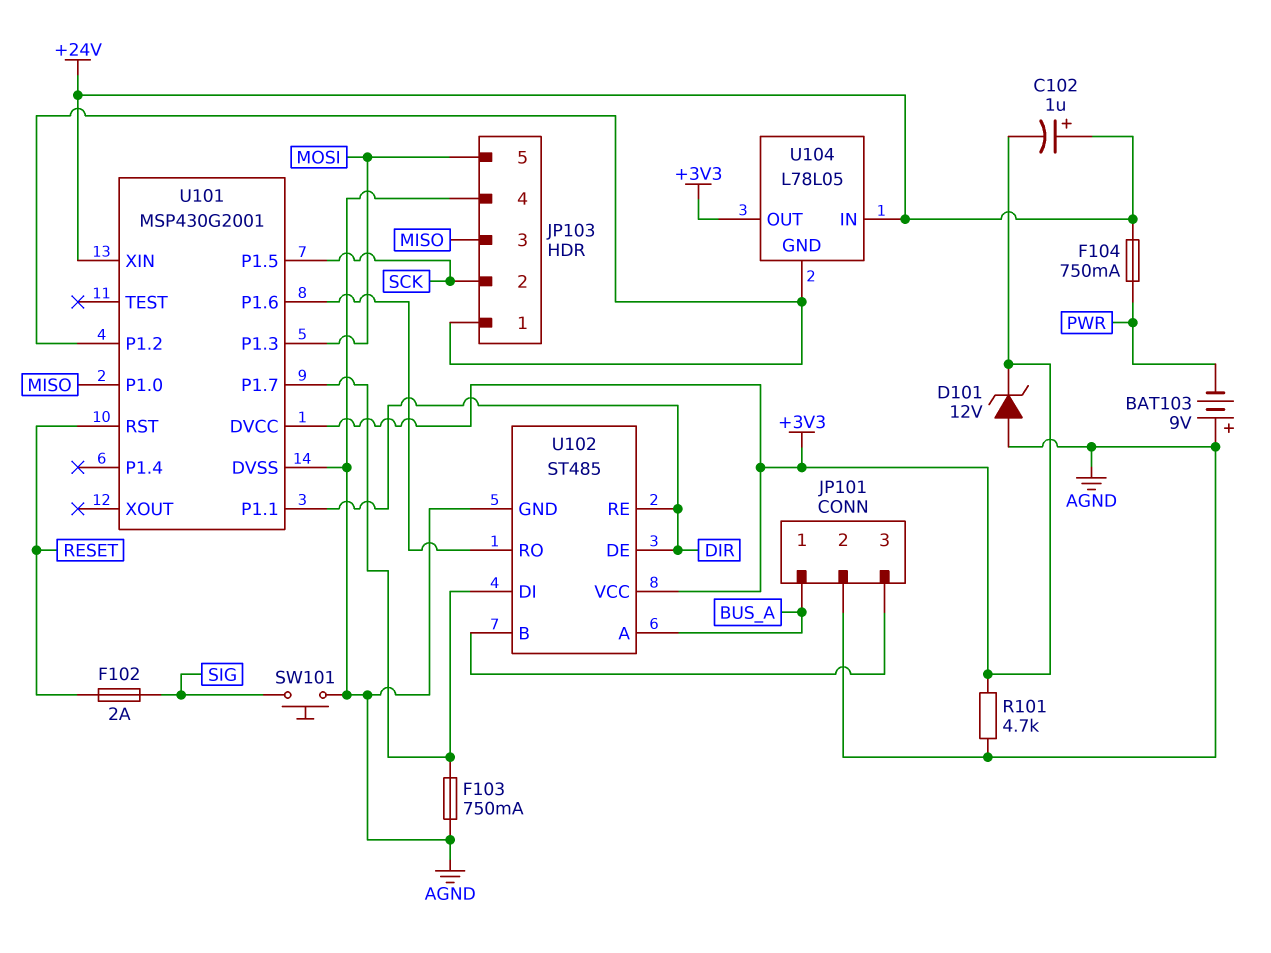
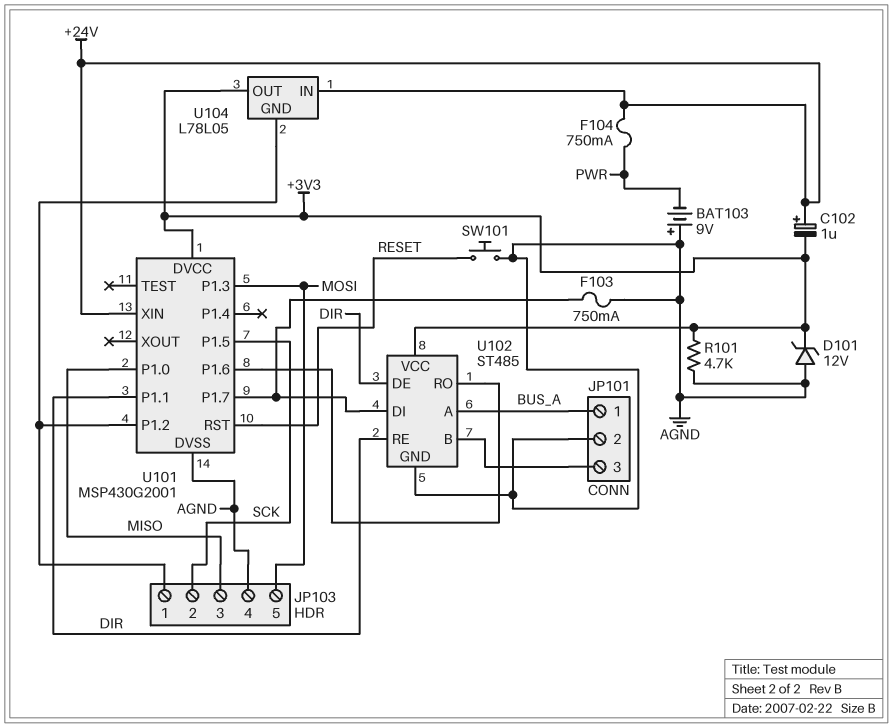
F102: 2A (RESET, SIG) -> none
SW101: button (AGND, SIG) -> button (AGND, RESET)

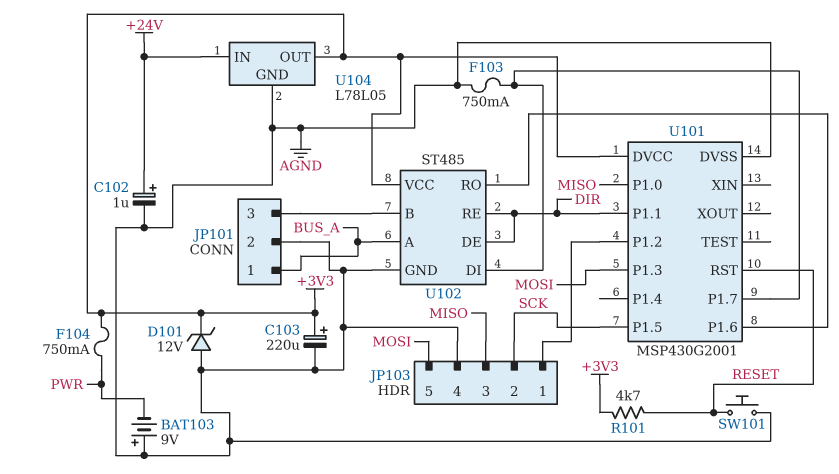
C102: 1uF (plus +24V, minus +3V3) -> 1uF (plus +24V, minus AGND)
C103: none -> 220uF (plus +3V3, minus AGND)
F104: 750mA (+24V, PWR) -> 750mA (+3V3, PWR)
R101: 4.7k (+3V3, AGND) -> 4.7k (+3V3, RESET)
U101 pin XIN: +24V -> none
U104 pin GND: JP103/1 -> AGND

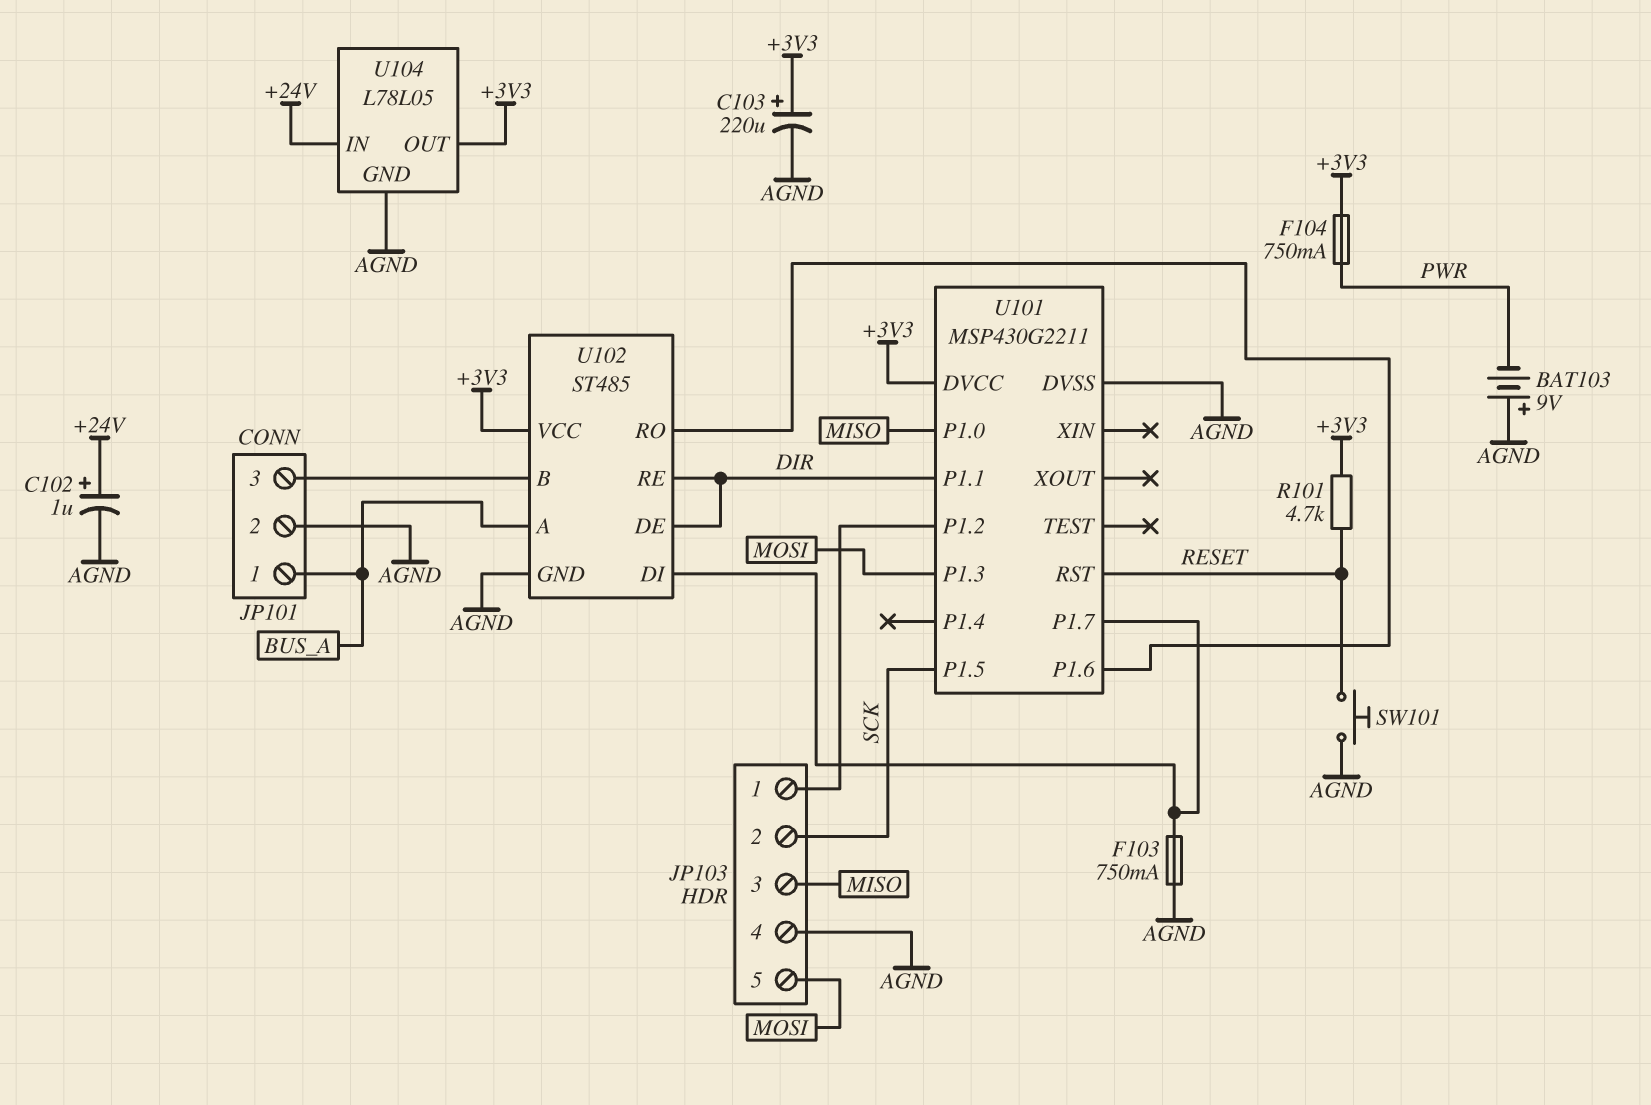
D101: zener 12V (A AGND, K +3V3) -> none
U101: MSP430G2001 -> MSP430G2211

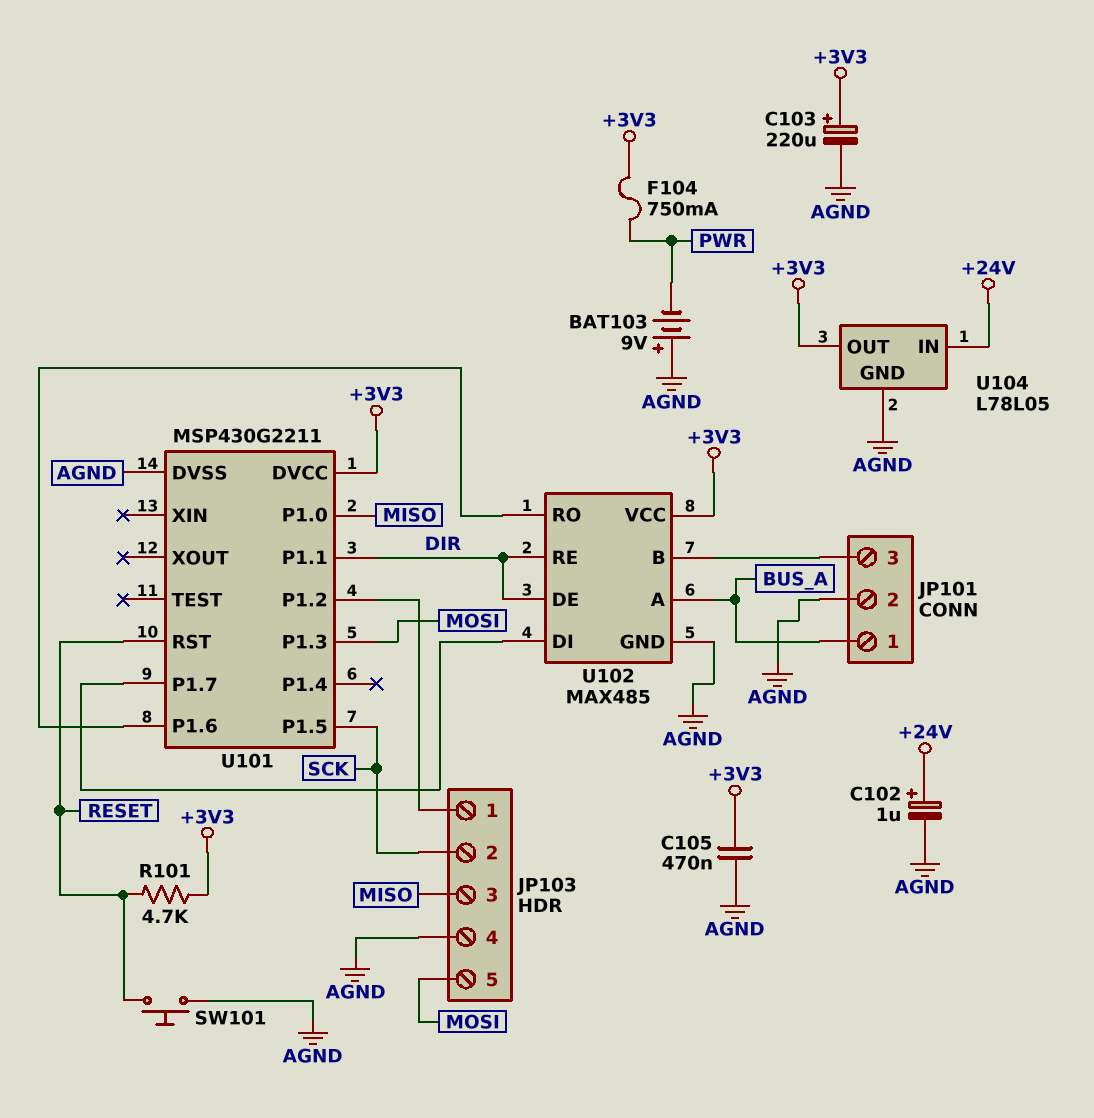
C105: none -> 470nF (+3V3, AGND)
F103: 750mA (AGND, U101/P1.7) -> none
U102: ST485 -> MAX485

